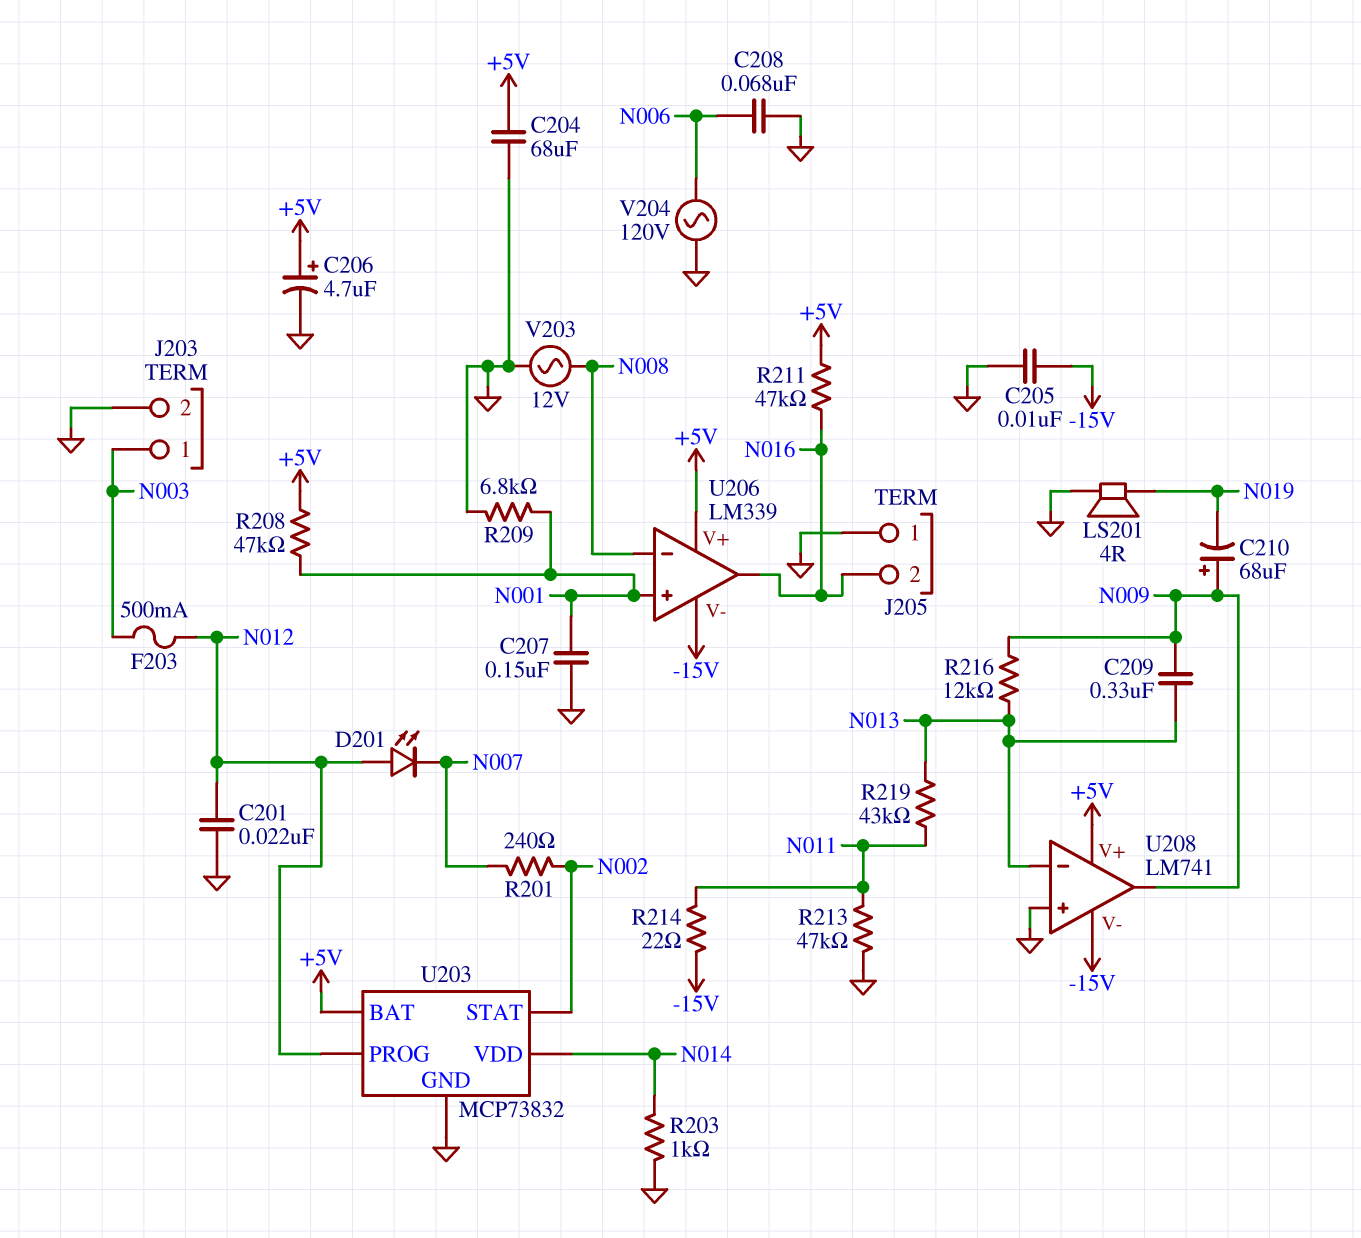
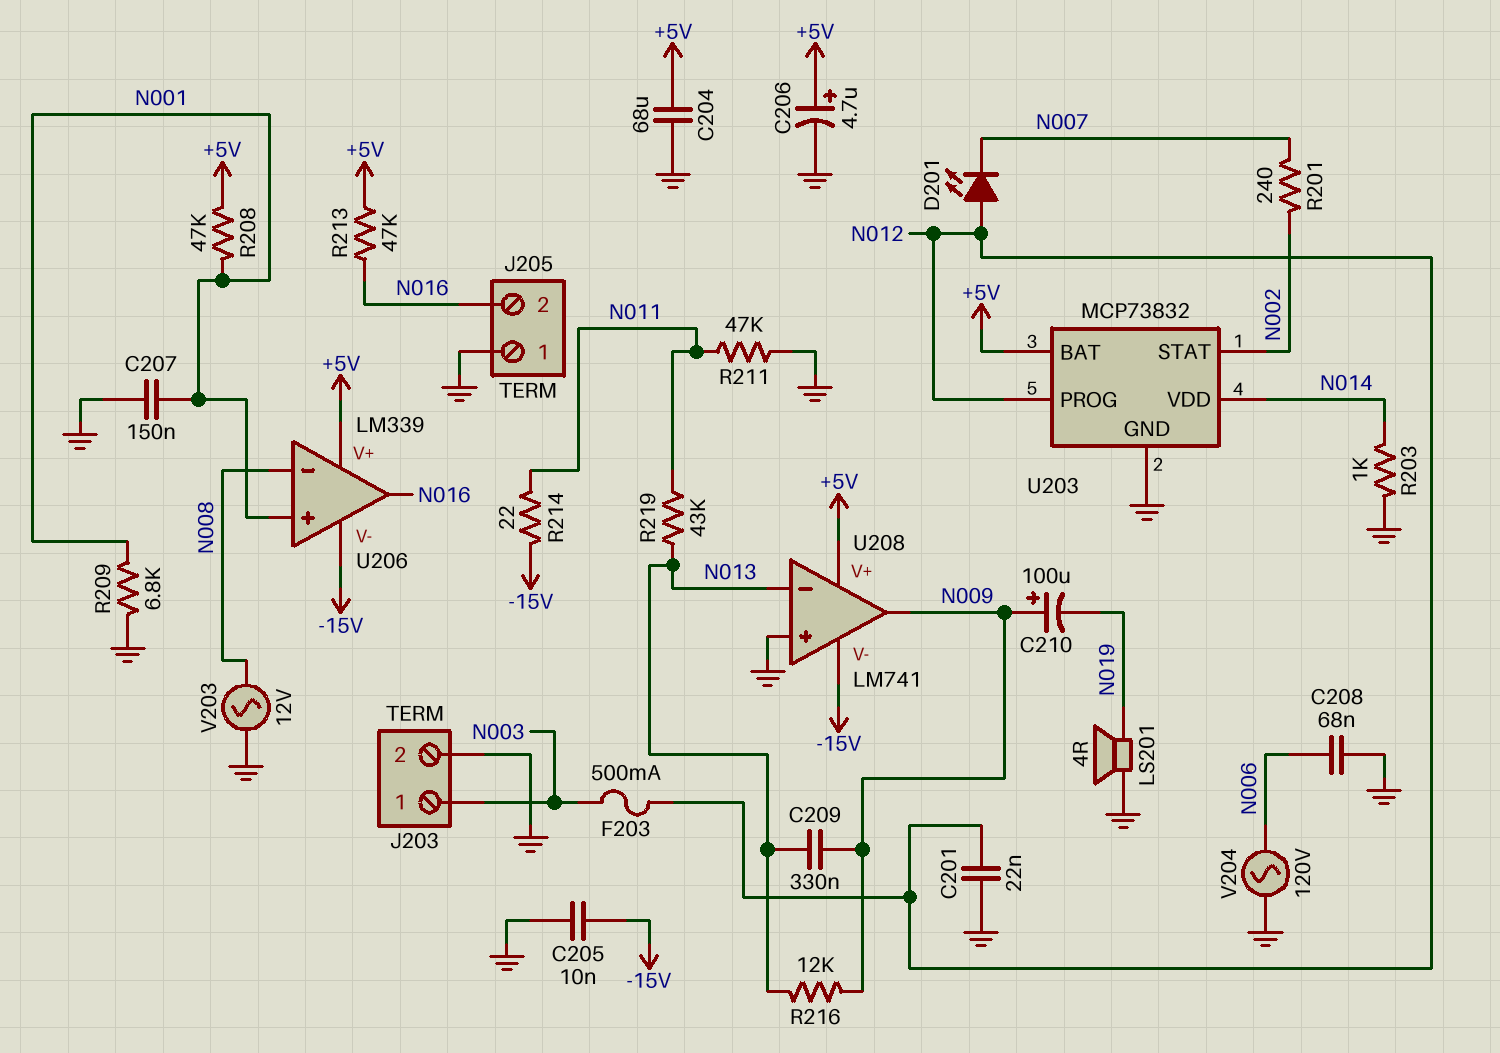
C210: 68uF (plus N009, minus N019) -> 100uF (plus N009, minus N019)
R211: 47k (+5V, N016) -> 47k (GND, N011)
R213: 47k (GND, N011) -> 47k (+5V, N016)

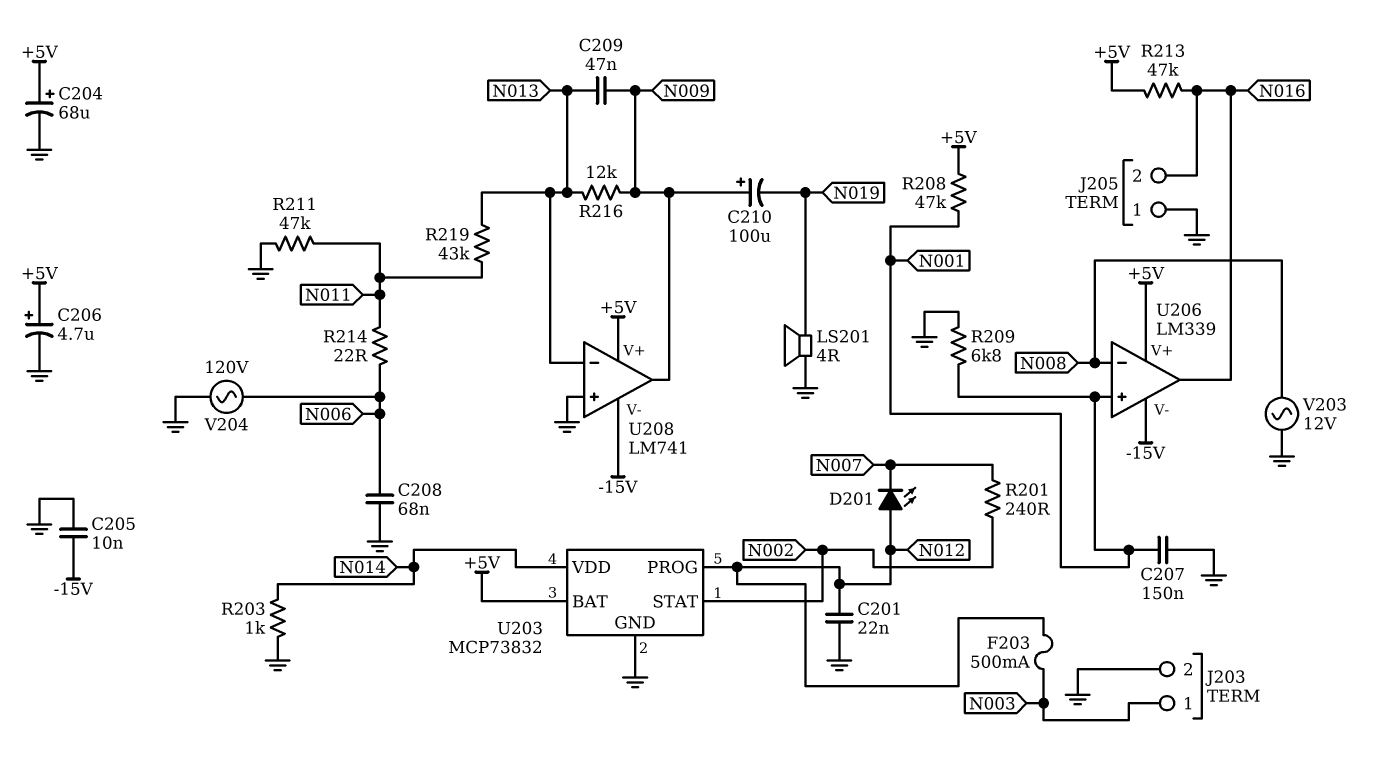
C204: 68uF (+5V, GND) -> 68uF (plus +5V, minus GND)
C209: 330nF (N009, N013) -> 47nF (N009, N013)
R214: 22 (-15V, N011) -> 22 (N006, N011)

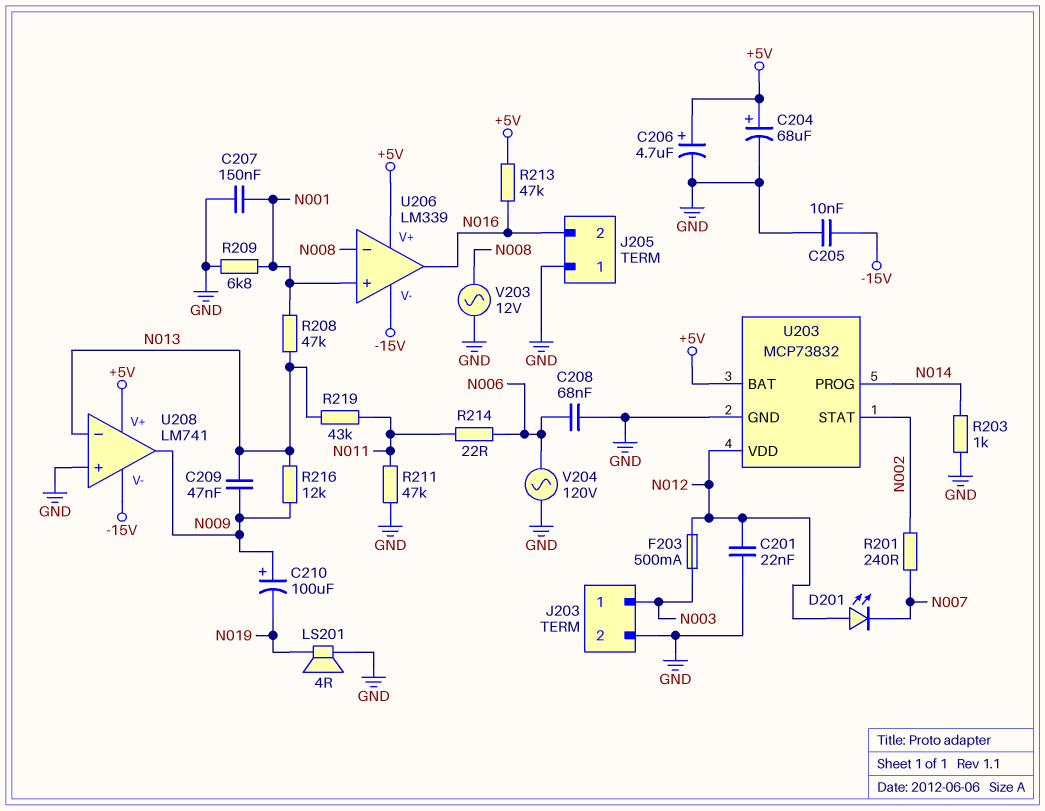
R208: 47k (+5V, N001) -> 47k (N001, N013)
U203 pin PROG: N012 -> N014
U203 pin VDD: N014 -> N012

